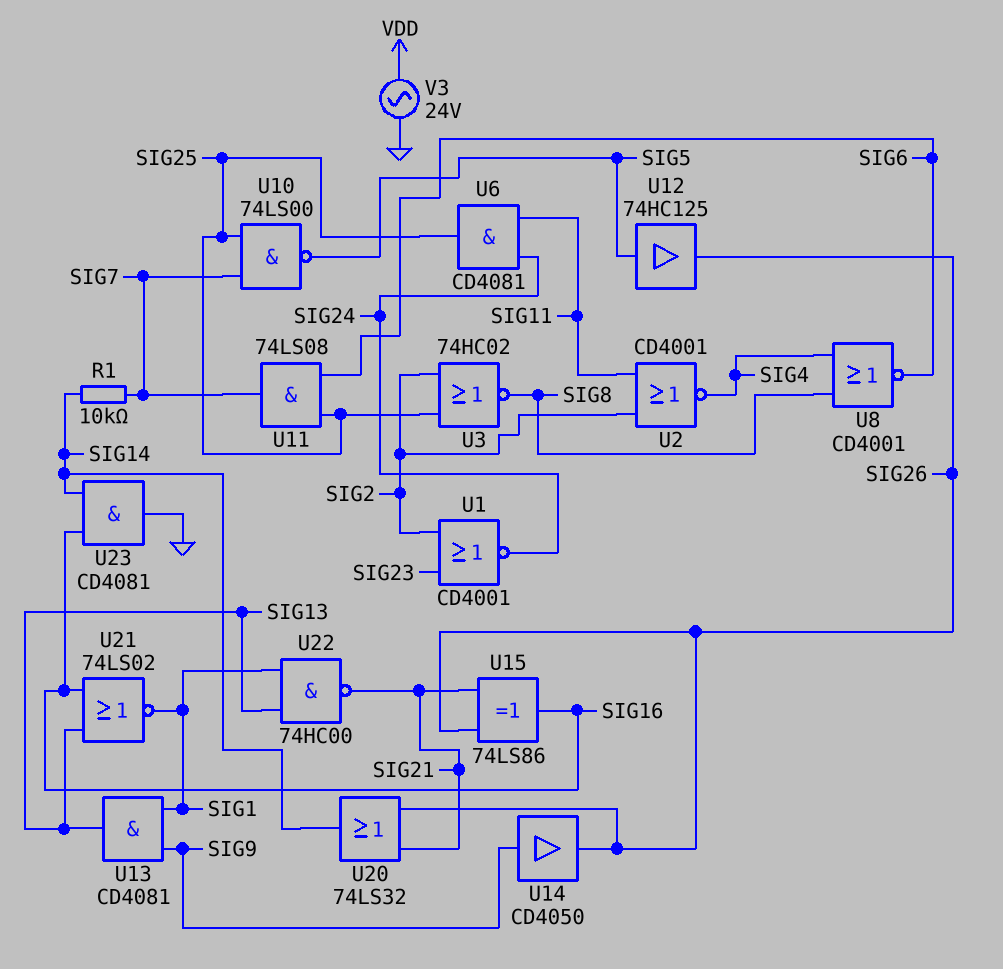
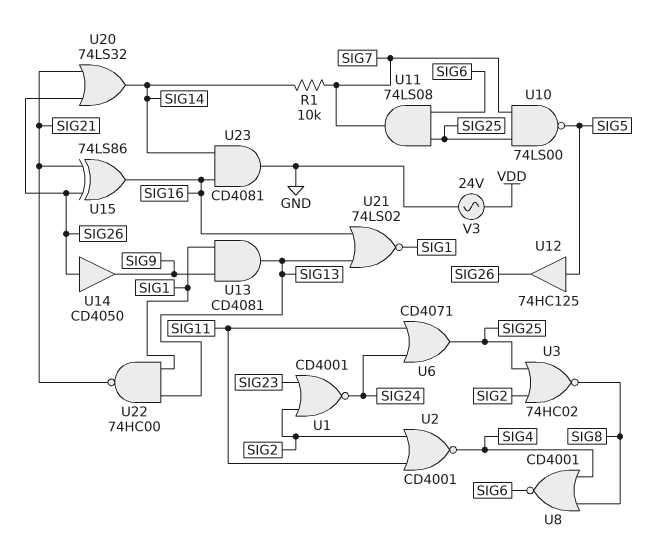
U6: AND CD4081 (in SIG11, in SIG24, out SIG25) -> OR CD4071 (in SIG11, in SIG24, out SIG25)
U14: buffer CD4050 (in SIG9, out SIG26) -> buffer CD4050 (in SIG26, out SIG9)

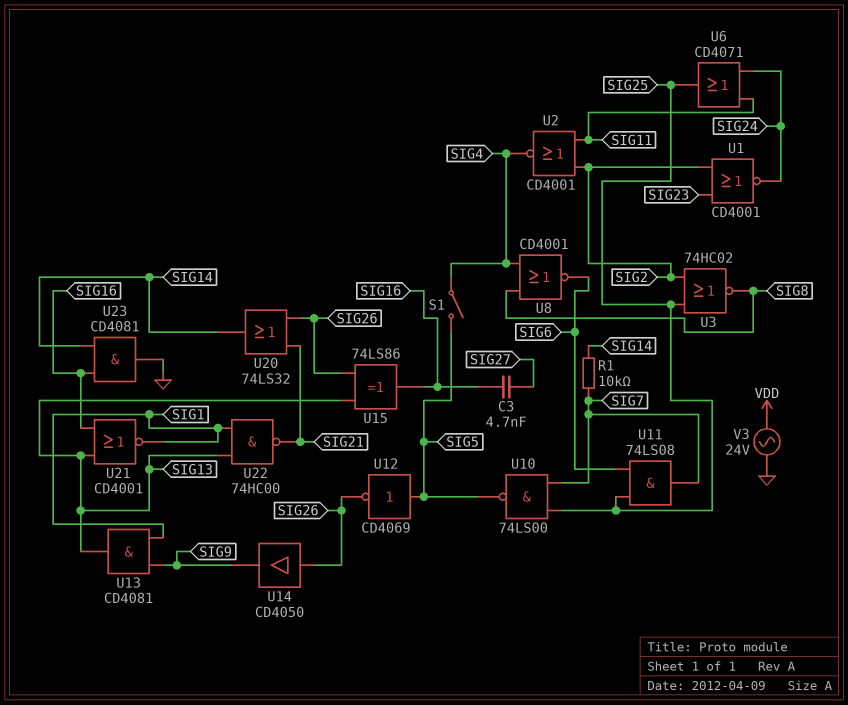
C3: none -> 4.7nF (SIG16, SIG27)
S1: none -> switch (SIG4, SIG5)
U12: buffer 74HC125 (in SIG5, out SIG26) -> NOT CD4069 (in SIG5, out SIG26)
U15: XOR 74LS86 (in SIG21, in SIG26, out SIG16) -> XOR 74LS86 (in SIG13, in SIG26, out SIG16)
U21: NOR 74LS02 (in SIG13, in SIG16, out SIG1) -> NOR CD4001 (in SIG13, in SIG16, out SIG1)

